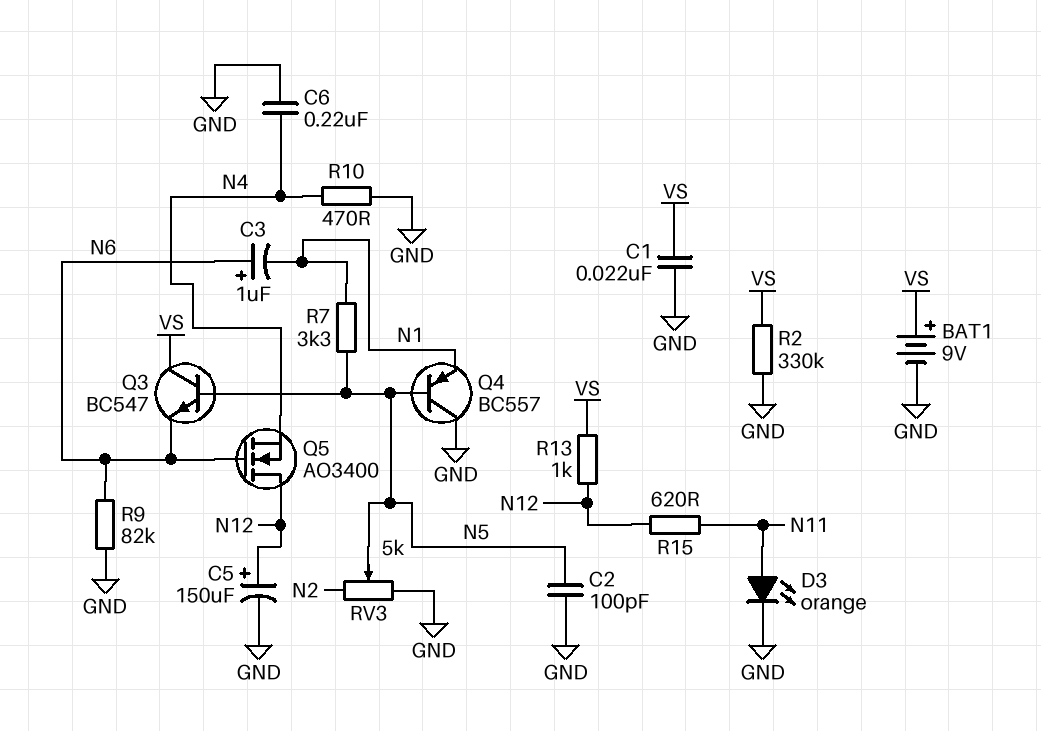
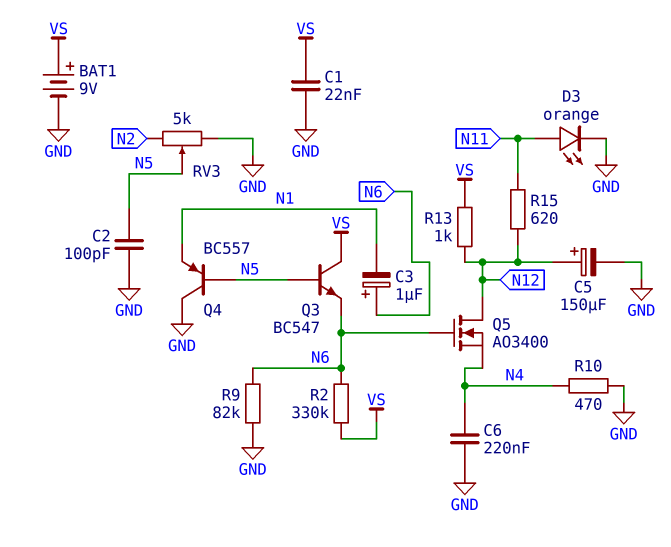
R2: 330k (GND, VS) -> 330k (N6, VS)
R7: 3.3k (N1, N5) -> none

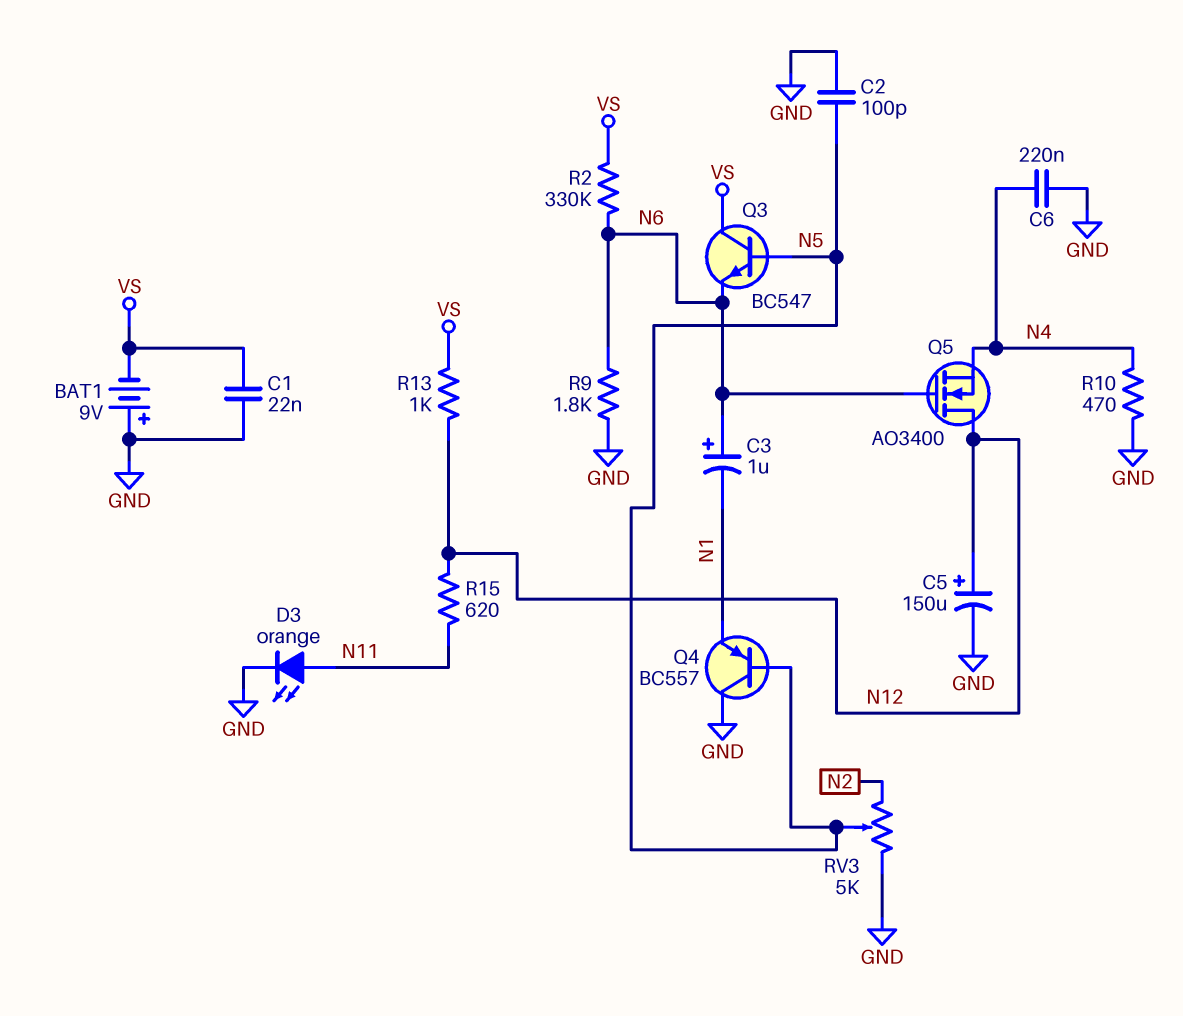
BAT1: 9V (plus VS, minus GND) -> 9V (plus GND, minus VS)
R9: 82k (GND, N6) -> 1.8k (GND, N6)

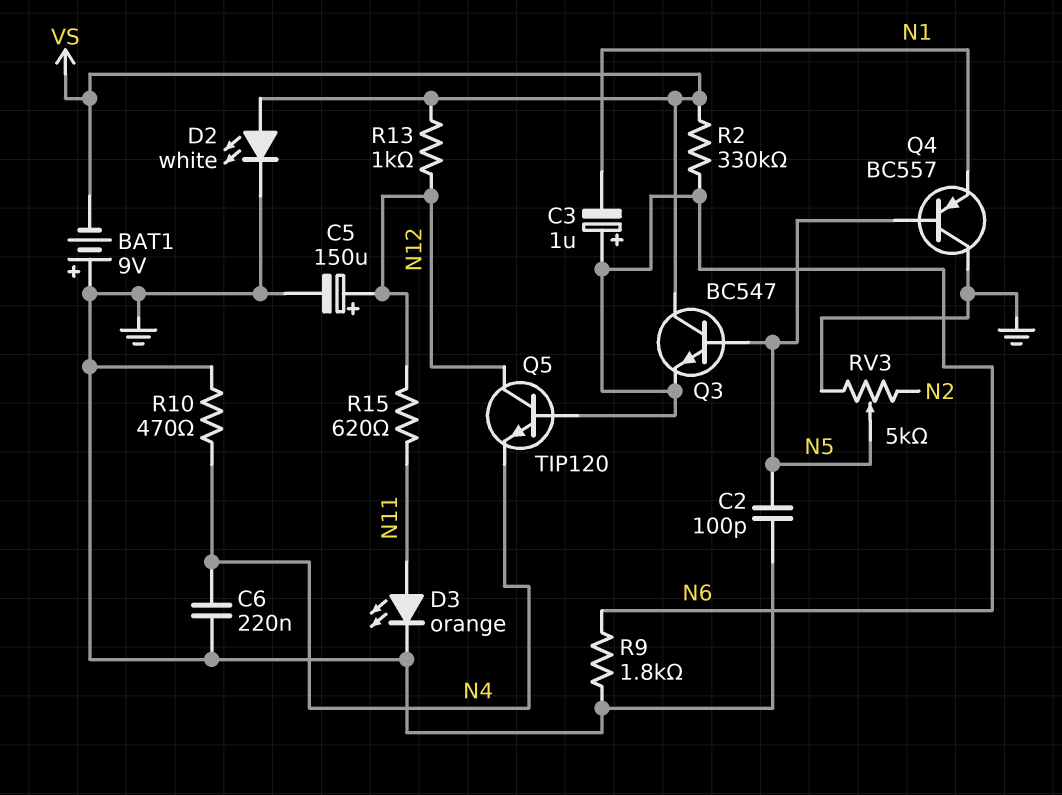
C1: 22nF (GND, VS) -> none
D2: none -> LED white (A VS, K GND)
Q5: NMOS AO3400 (G N6, D N12, S N4) -> NPN TIP120 (B N6, C N12, E N4)

